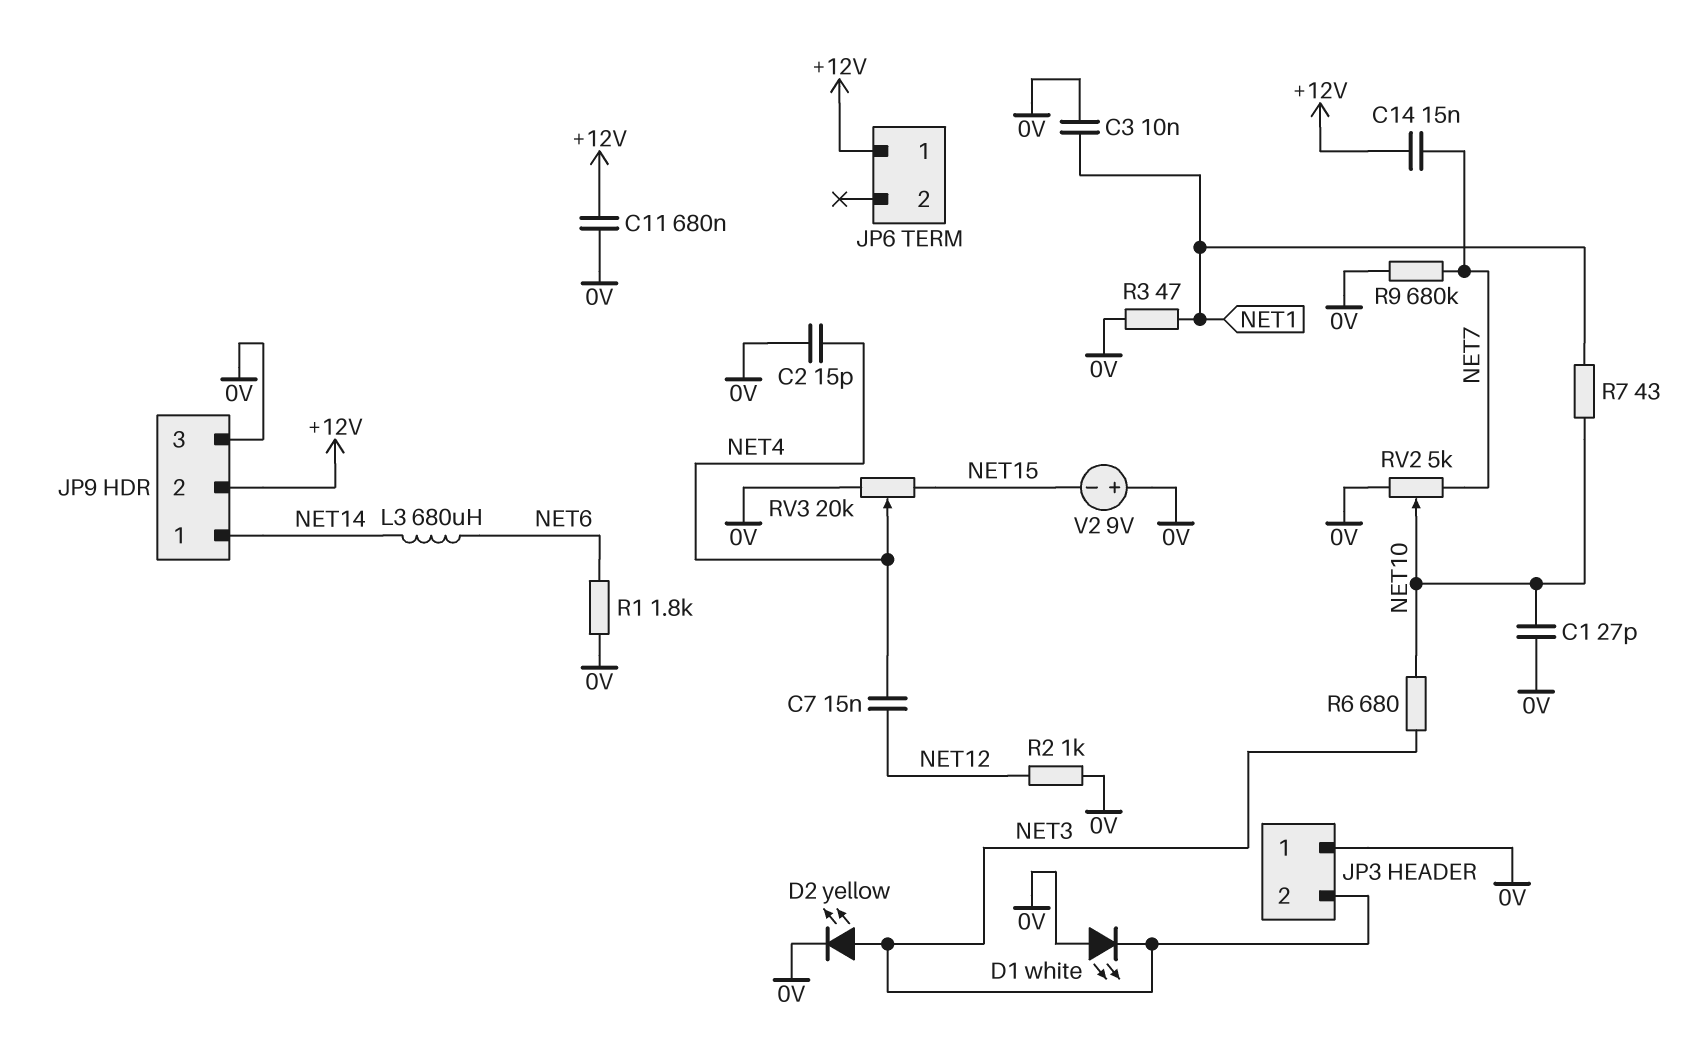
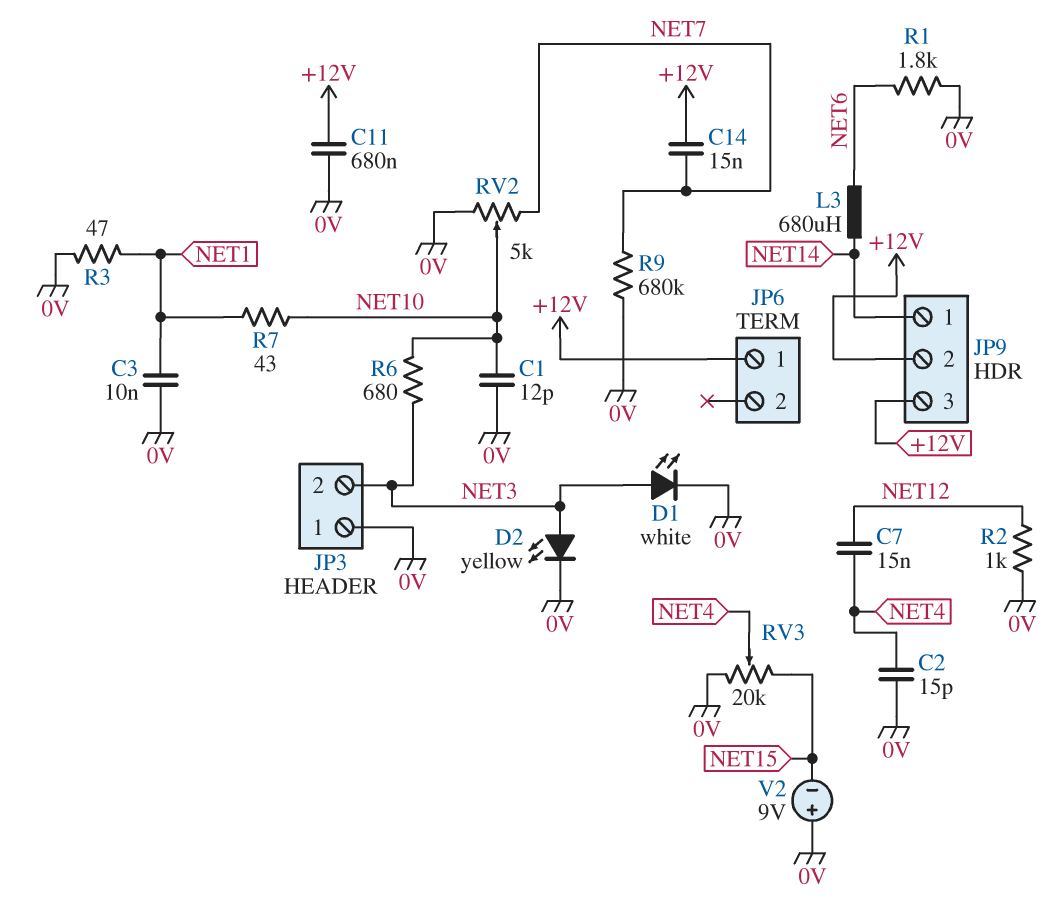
C1: 27pF (0V, NET10) -> 12pF (0V, NET10)
D1: LED white (A 0V, K NET3) -> LED white (A NET3, K 0V)
JP9 pin 3: 0V -> +12V

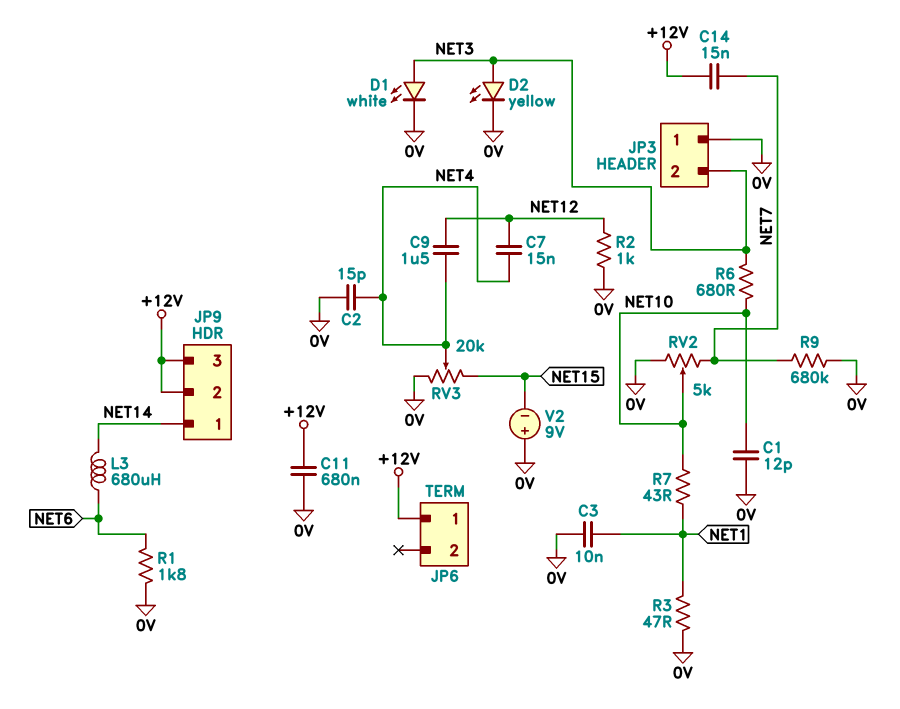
C9: none -> 1.5uF (NET4, NET12)

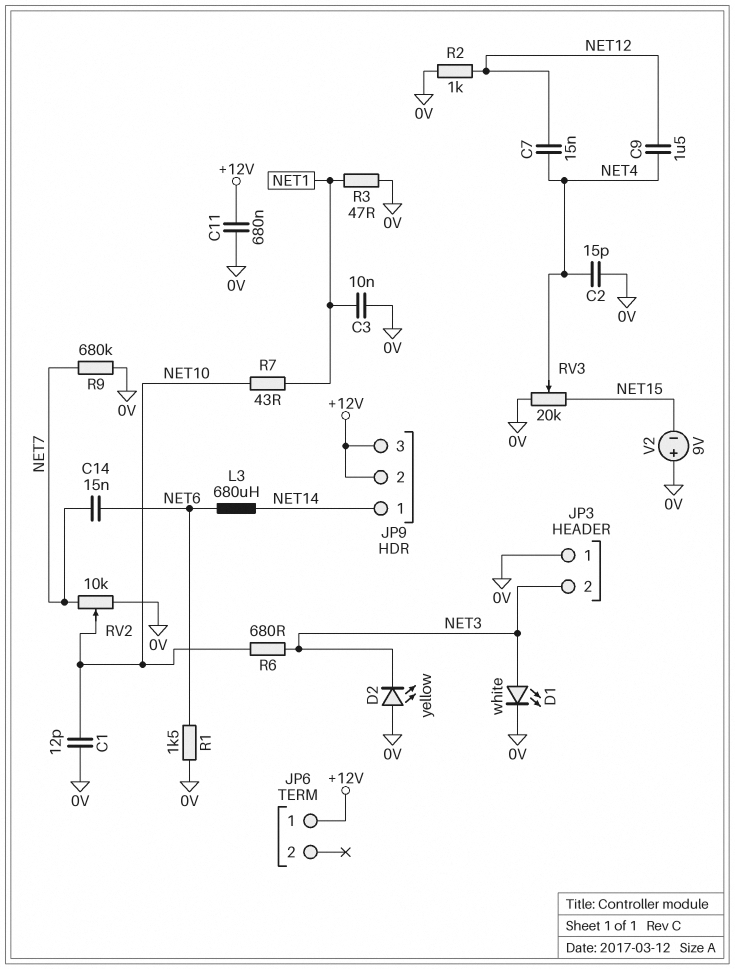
C14: 15nF (+12V, NET7) -> 15nF (NET6, NET7)
D2: LED yellow (A NET3, K 0V) -> LED yellow (A 0V, K NET3)
R1: 1.8k (0V, NET6) -> 1.5k (0V, NET6)
RV2: 5k (0V, NET7, wiper NET10) -> 10k (0V, NET7, wiper NET10)

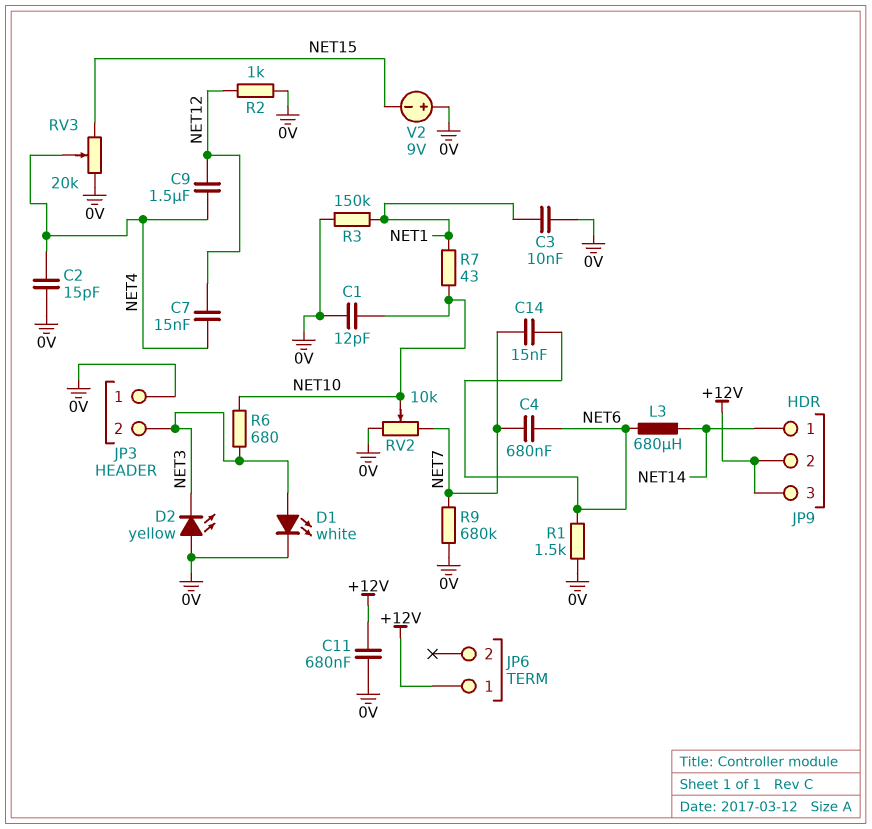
C4: none -> 680nF (NET6, NET7)
R3: 47 (0V, NET1) -> 150k (0V, NET1)

